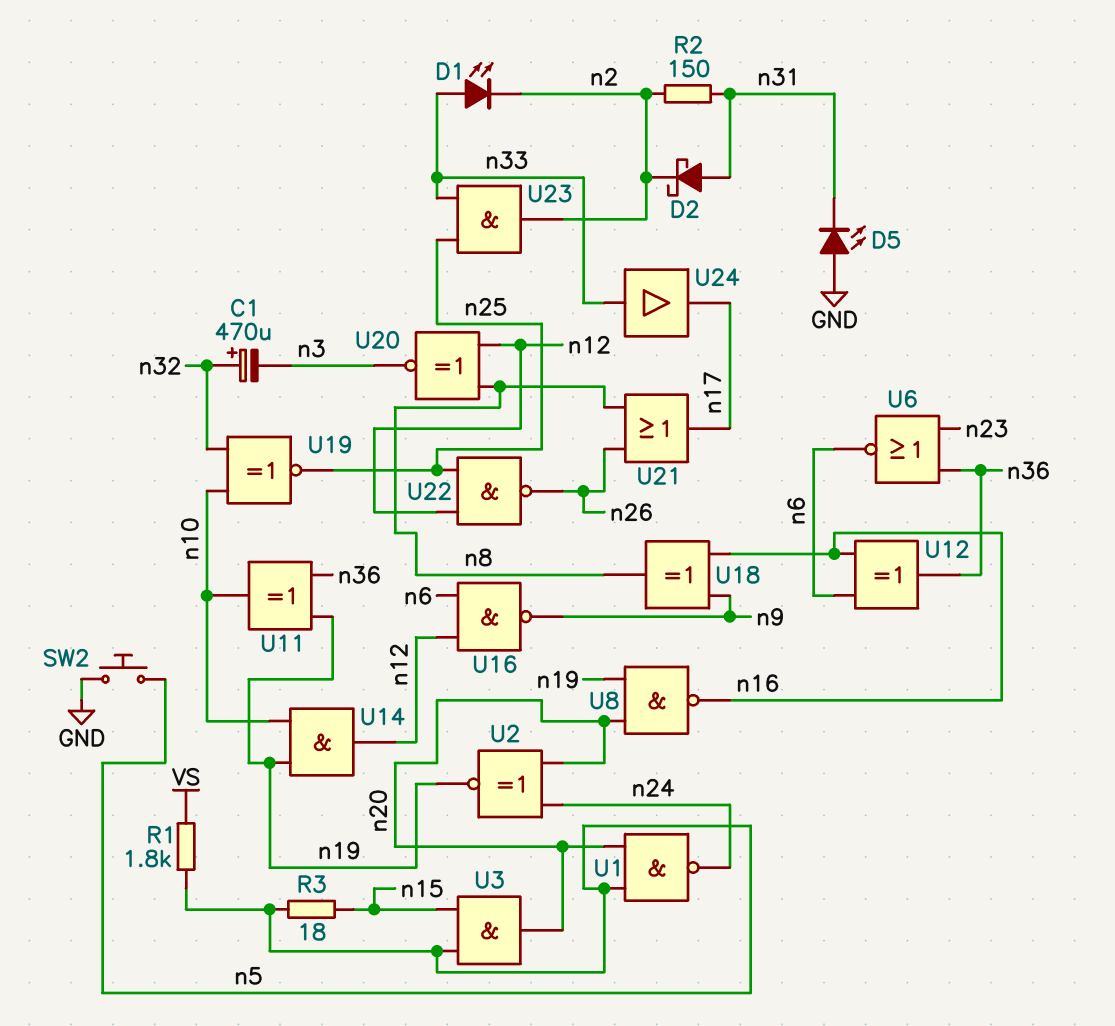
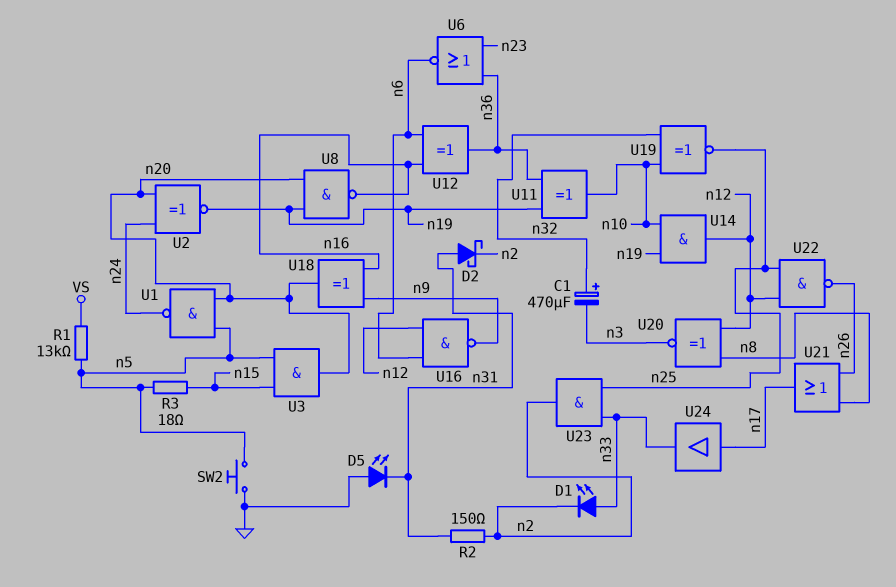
R1: 1.8k (VS, n5) -> 13k (VS, n5)
U18: XOR (in n9, in n16, out n8) -> XOR (in n9, in n16, out n20)
U24: buffer (in n33, out n17) -> buffer (in n17, out n33)

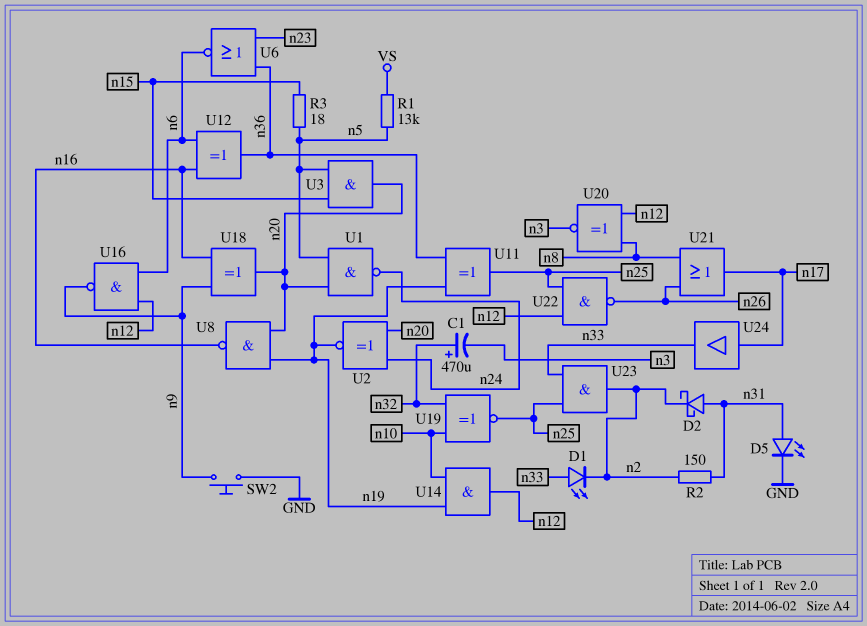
D5: LED (A GND, K n31) -> LED (A n31, K GND)
SW2: button (GND, n5) -> button (GND, n9)
U11: XOR (in n19, in n36, out n10) -> XOR (in n19, in n36, out n25)

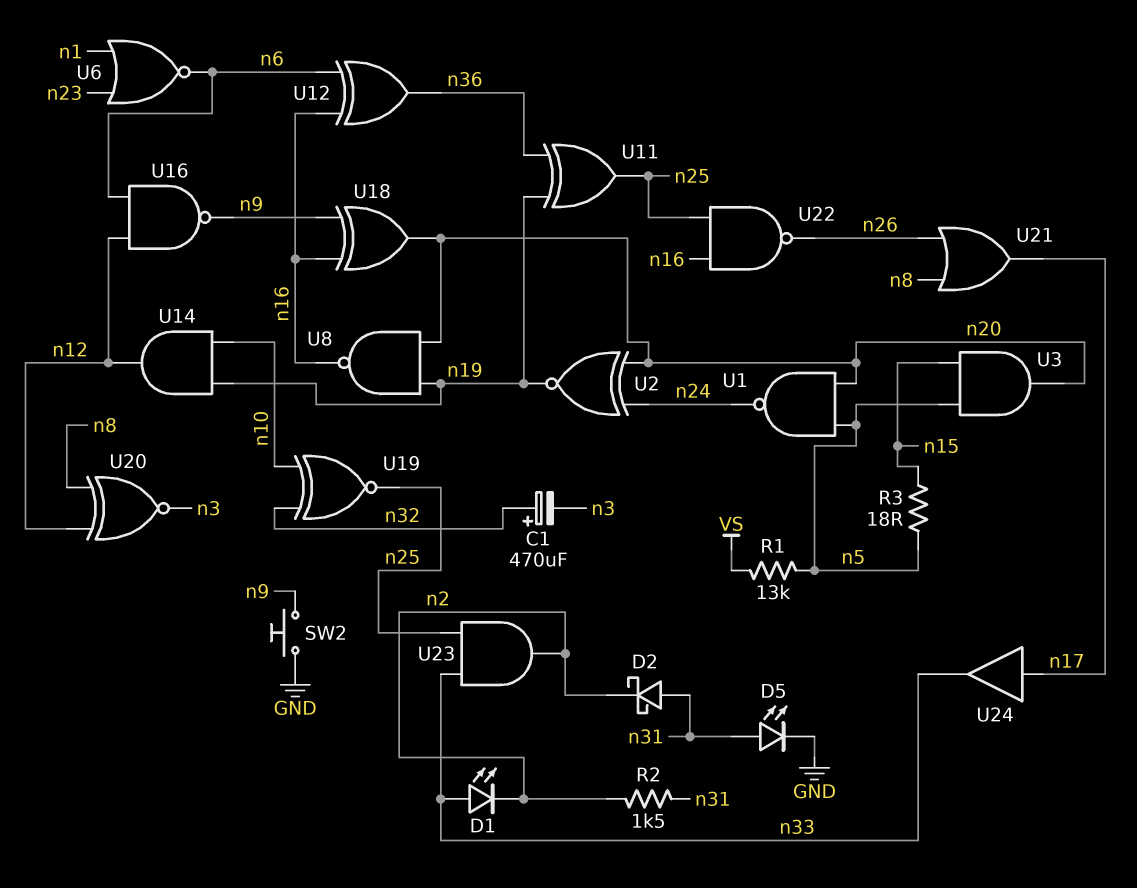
R2: 150 (n2, n31) -> 1.5k (n2, n31)
U6: NOR (in n23, in n36, out n6) -> NOR (in n1, in n23, out n6)
U22: NAND (in n12, in n25, out n26) -> NAND (in n16, in n25, out n26)

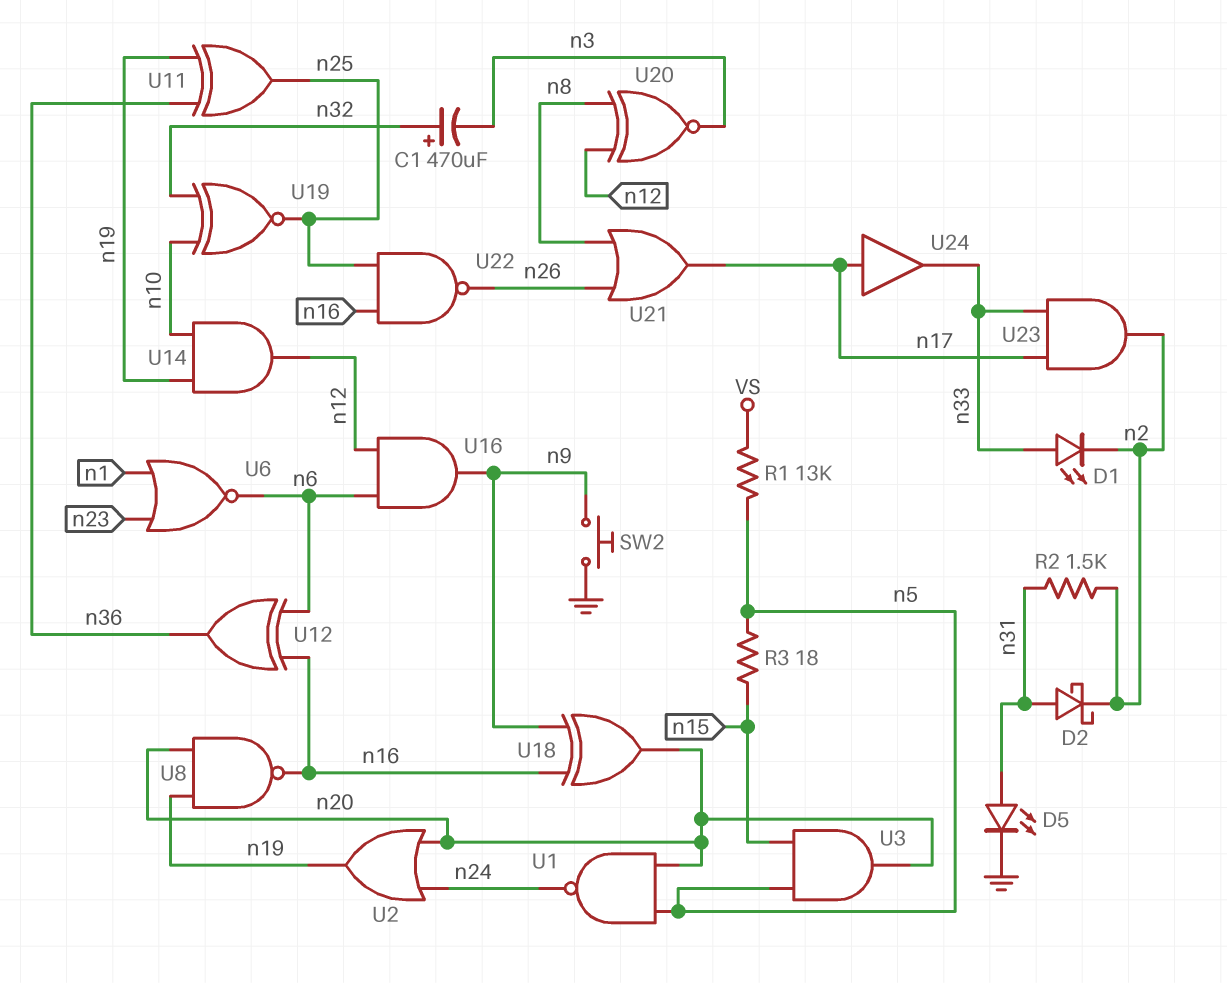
U2: XNOR (in n20, in n24, out n19) -> OR (in n20, in n24, out n19)
U16: NAND (in n6, in n12, out n9) -> AND (in n6, in n12, out n9)
U23: AND (in n25, in n33, out n2) -> AND (in n17, in n33, out n2)

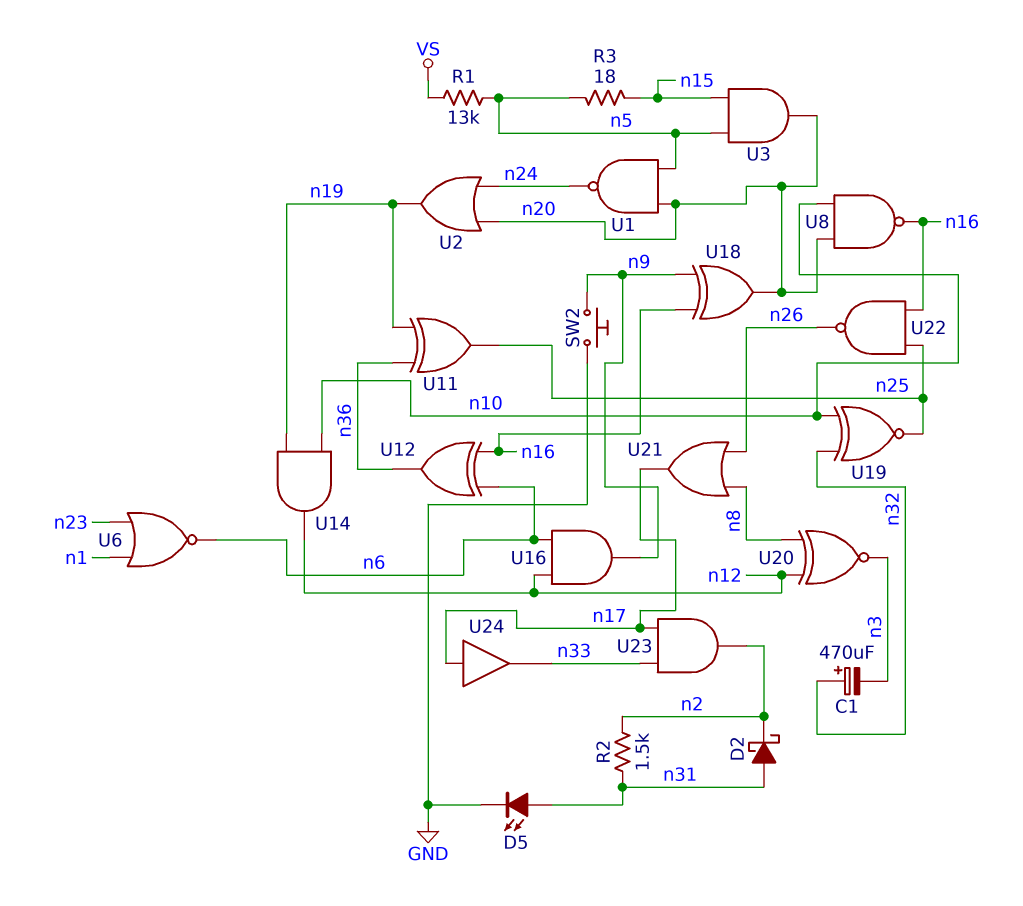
D1: LED (A n33, K n2) -> none
U8: NAND (in n19, in n20, out n16) -> NAND (in n10, in n20, out n16)

